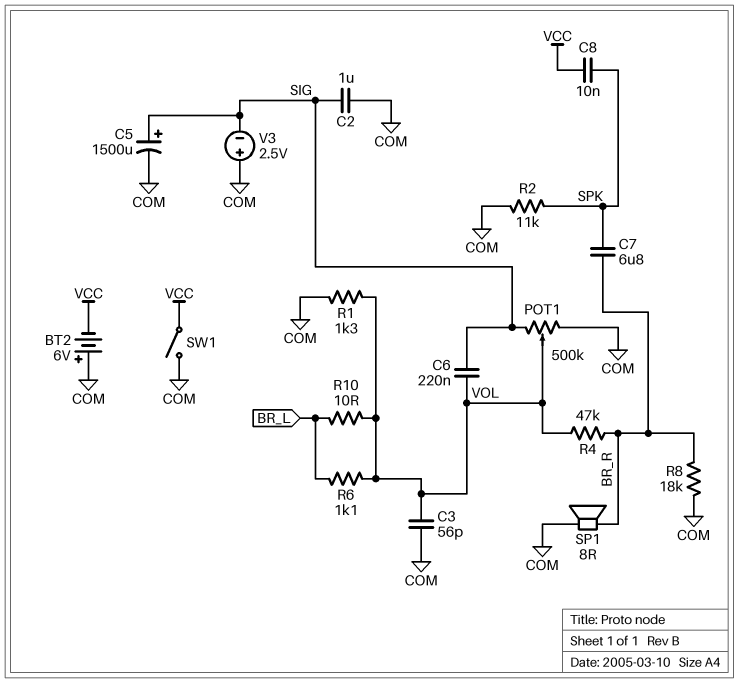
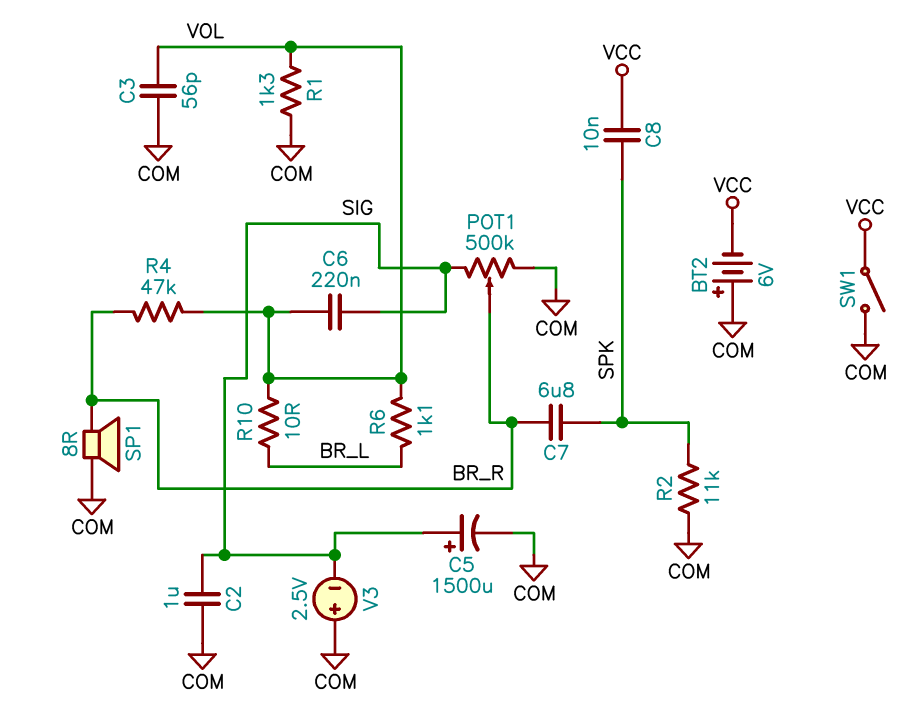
POT1: 500k (COM, SIG, wiper VOL) -> 500k (COM, SIG, wiper BR_R)
R8: 18k (BR_R, COM) -> none

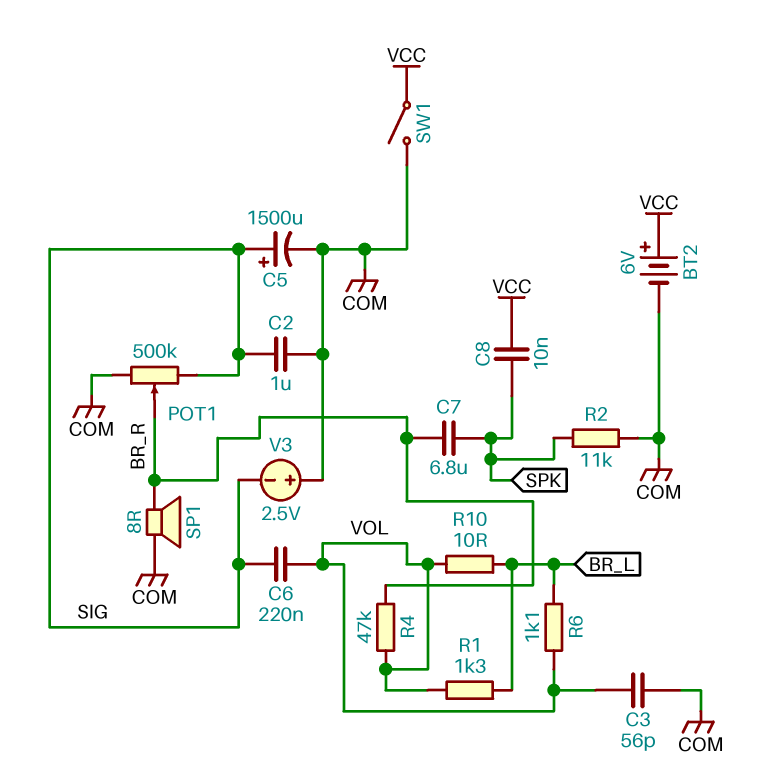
BT2: 6V (plus COM, minus VCC) -> 6V (plus VCC, minus COM)
R1: 1.3k (COM, VOL) -> 1.3k (BR_L, VOL)

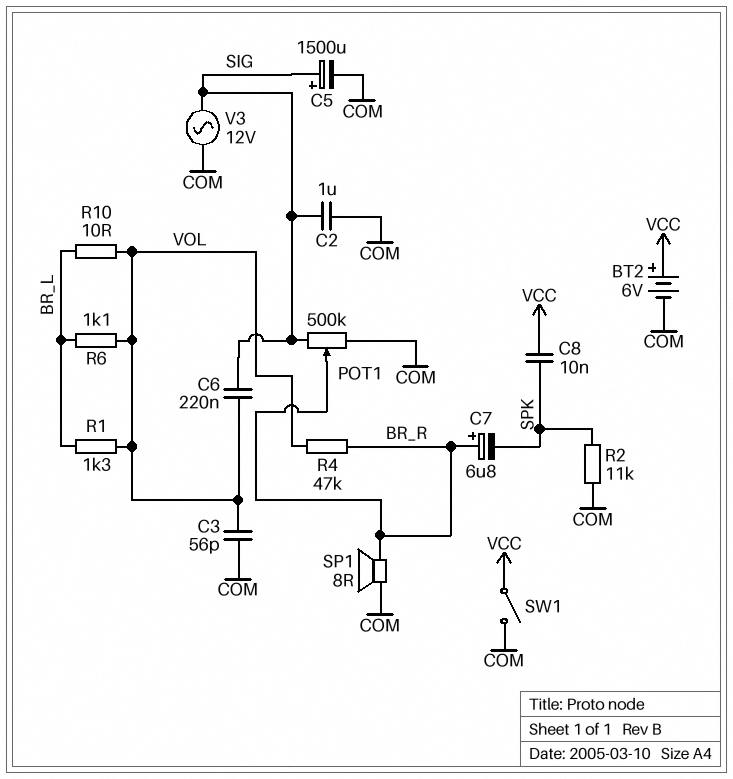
C7: 6.8uF (BR_R, SPK) -> 6.8uF (plus BR_R, minus SPK)
V3: 2.5V (plus COM, minus SIG) -> AC 12V (COM, SIG)

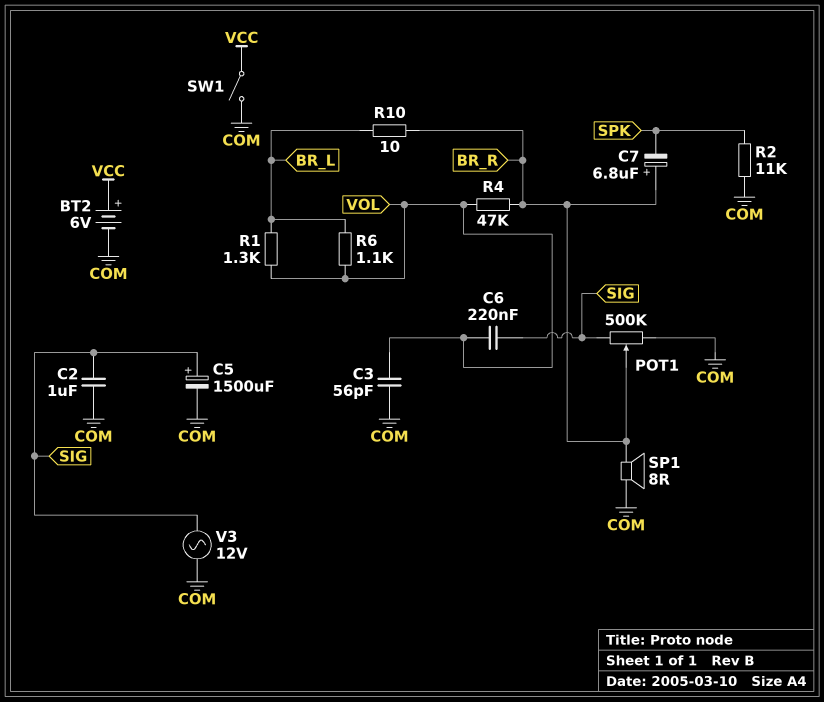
C8: 10nF (SPK, VCC) -> none
R10: 10 (BR_L, VOL) -> 10 (BR_L, BR_R)

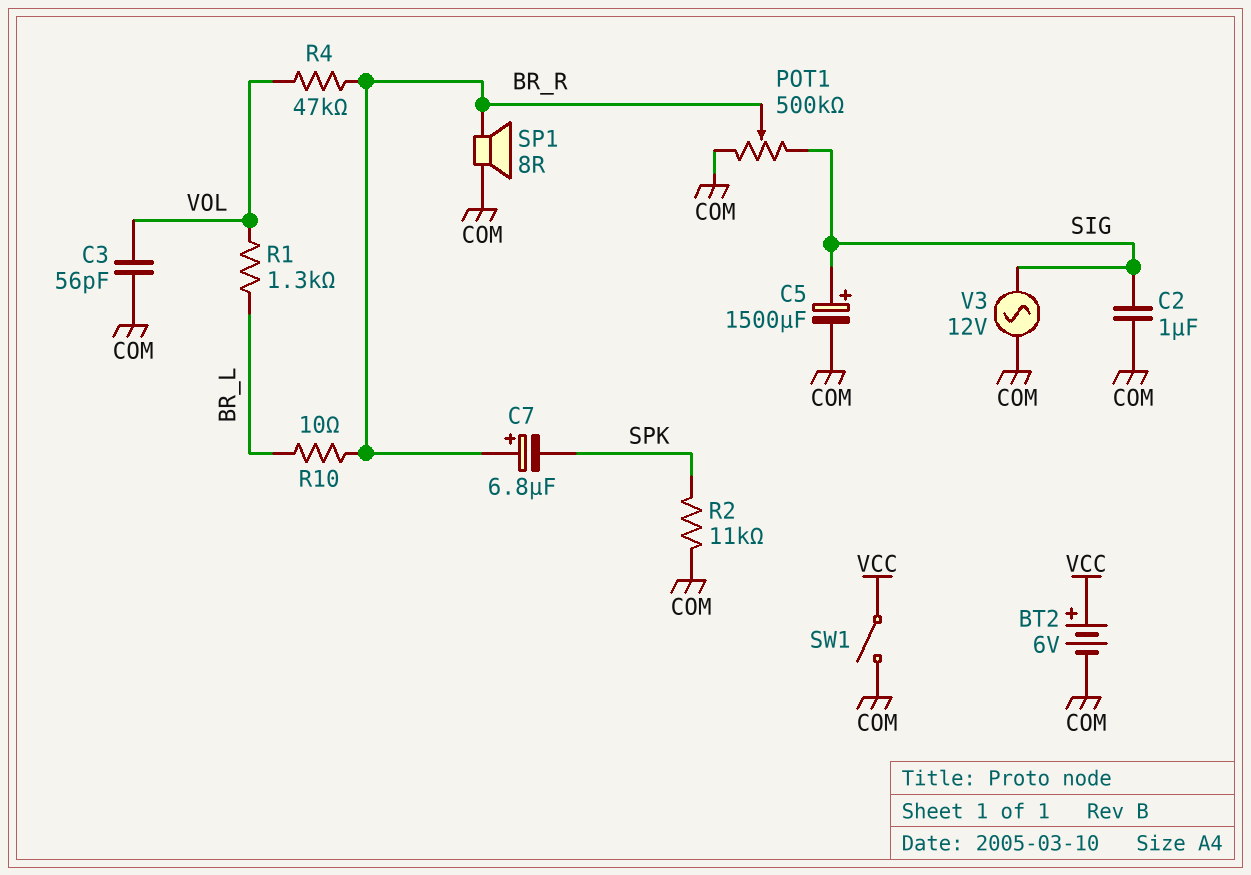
C6: 220nF (SIG, VOL) -> none
R6: 1.1k (BR_L, VOL) -> none

